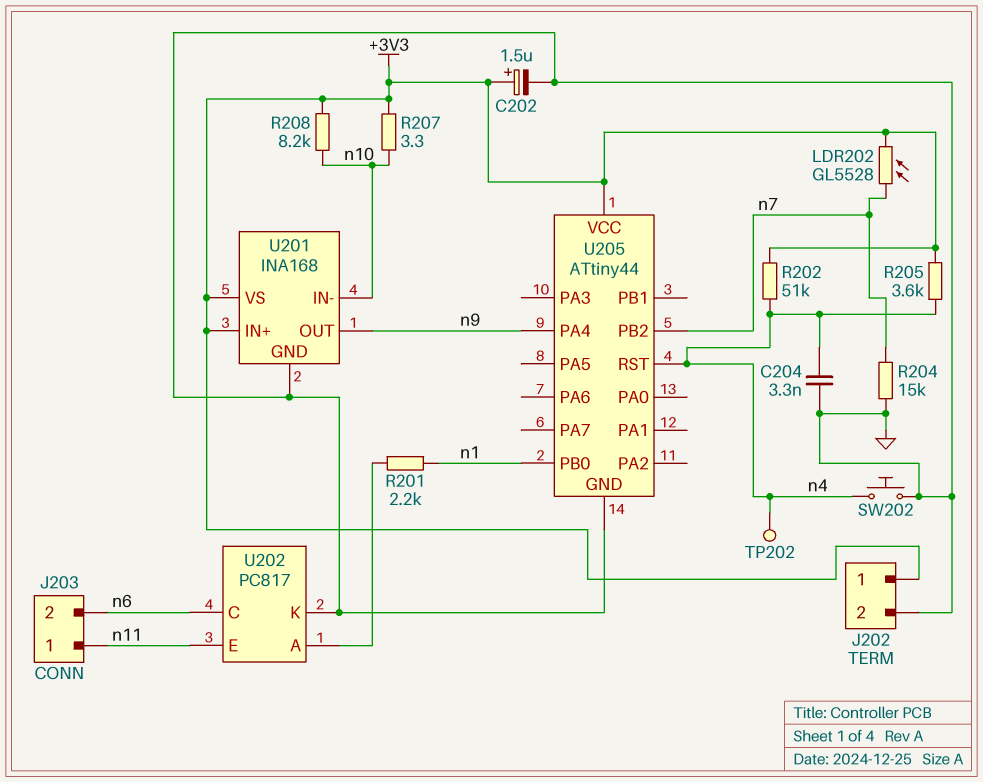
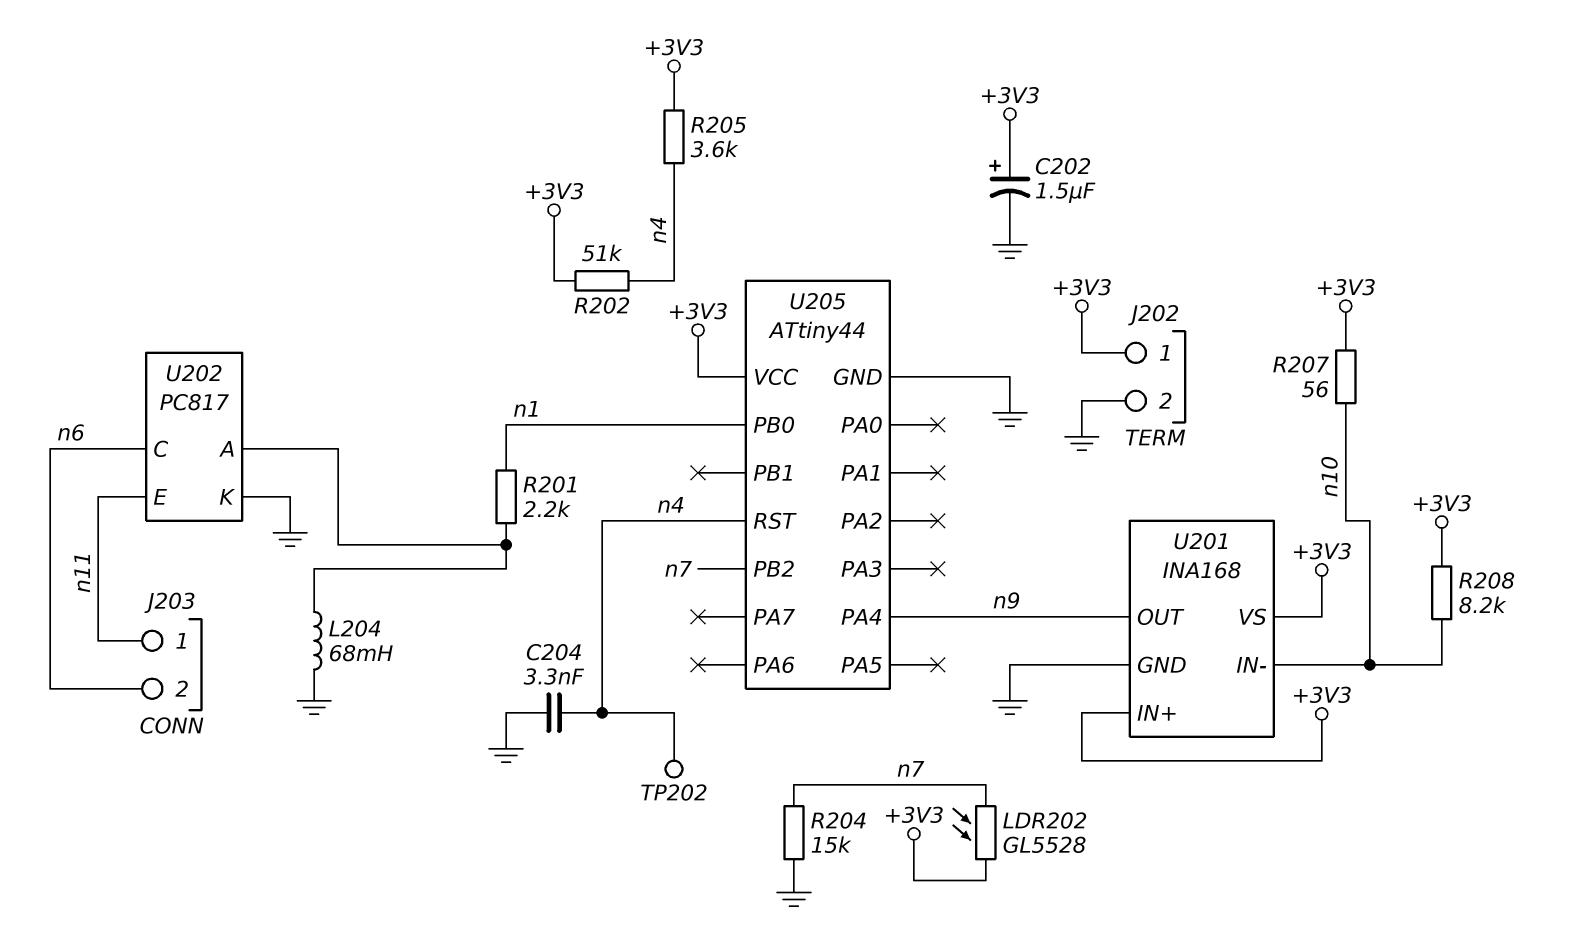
L204: none -> 68mH (GND, U202/A)
R207: 3.3 (+3V3, n10) -> 56 (+3V3, n10)
SW202: button (GND, n4) -> none

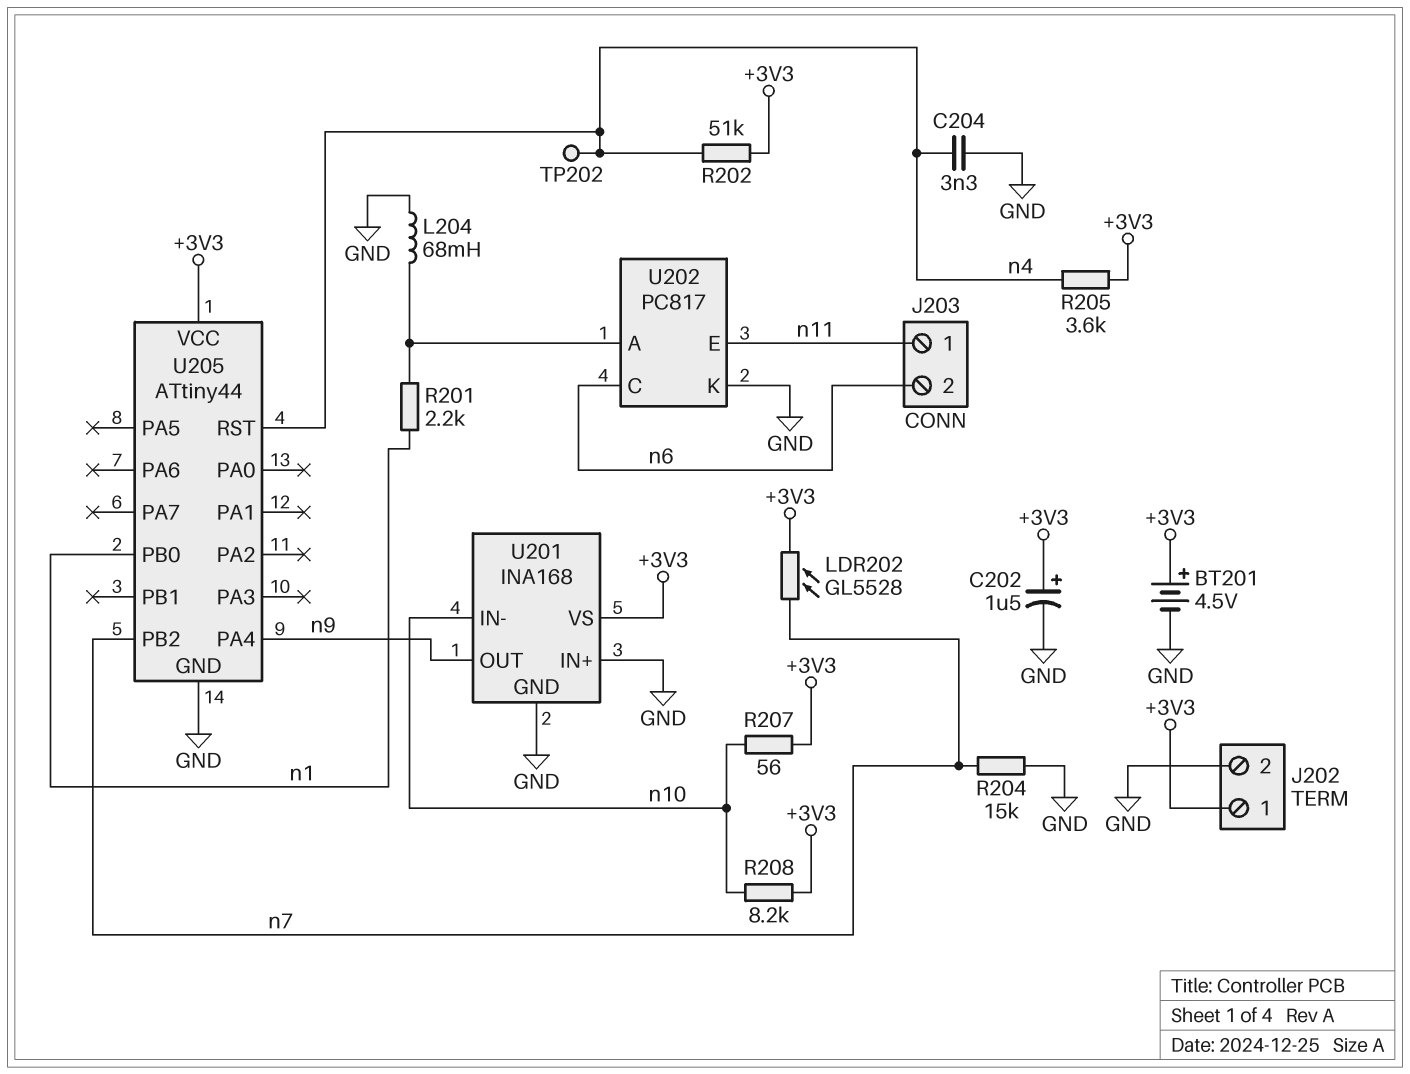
BT201: none -> 4.5V (plus +3V3, minus GND)
U201 pin IN+: +3V3 -> GND

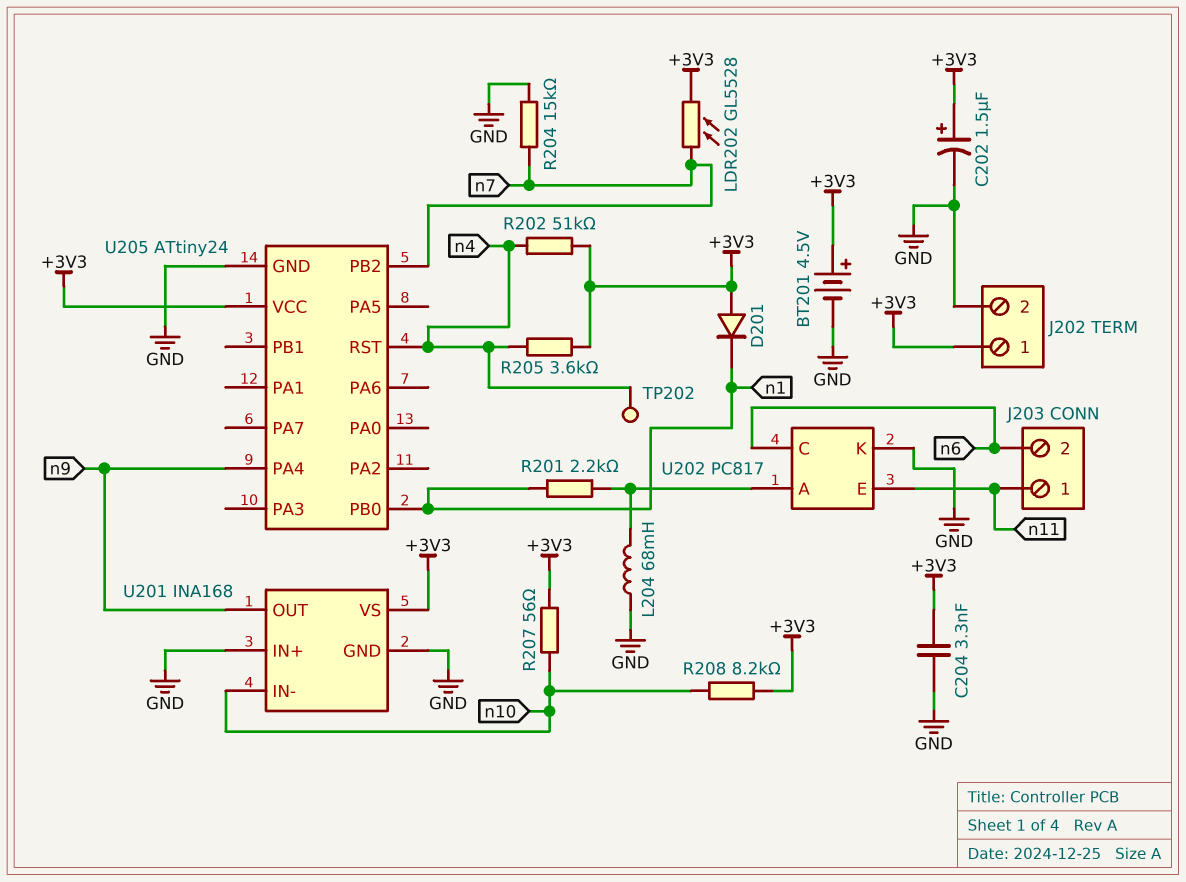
C204: 3.3nF (GND, n4) -> 3.3nF (+3V3, GND)
D201: none -> diode (A +3V3, K n1)
U205: ATtiny44 -> ATtiny24

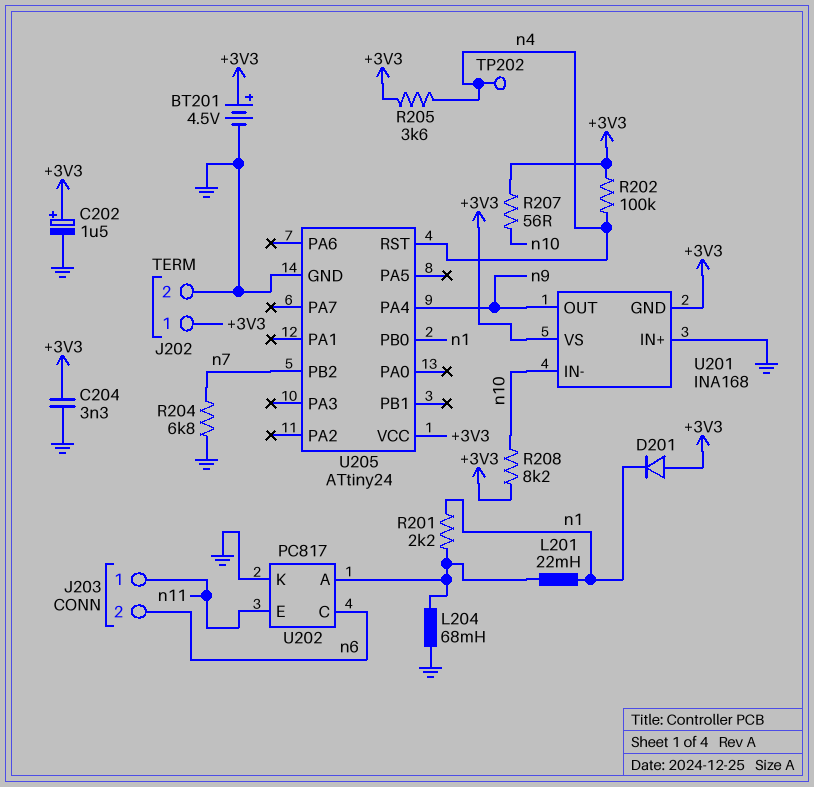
L201: none -> 22mH (U202/A, n1)
LDR202: GL5528 (+3V3, n7) -> none
R202: 51k (+3V3, n4) -> 100k (+3V3, n4)
R204: 15k (GND, n7) -> 6.8k (GND, n7)
U201 pin GND: GND -> +3V3

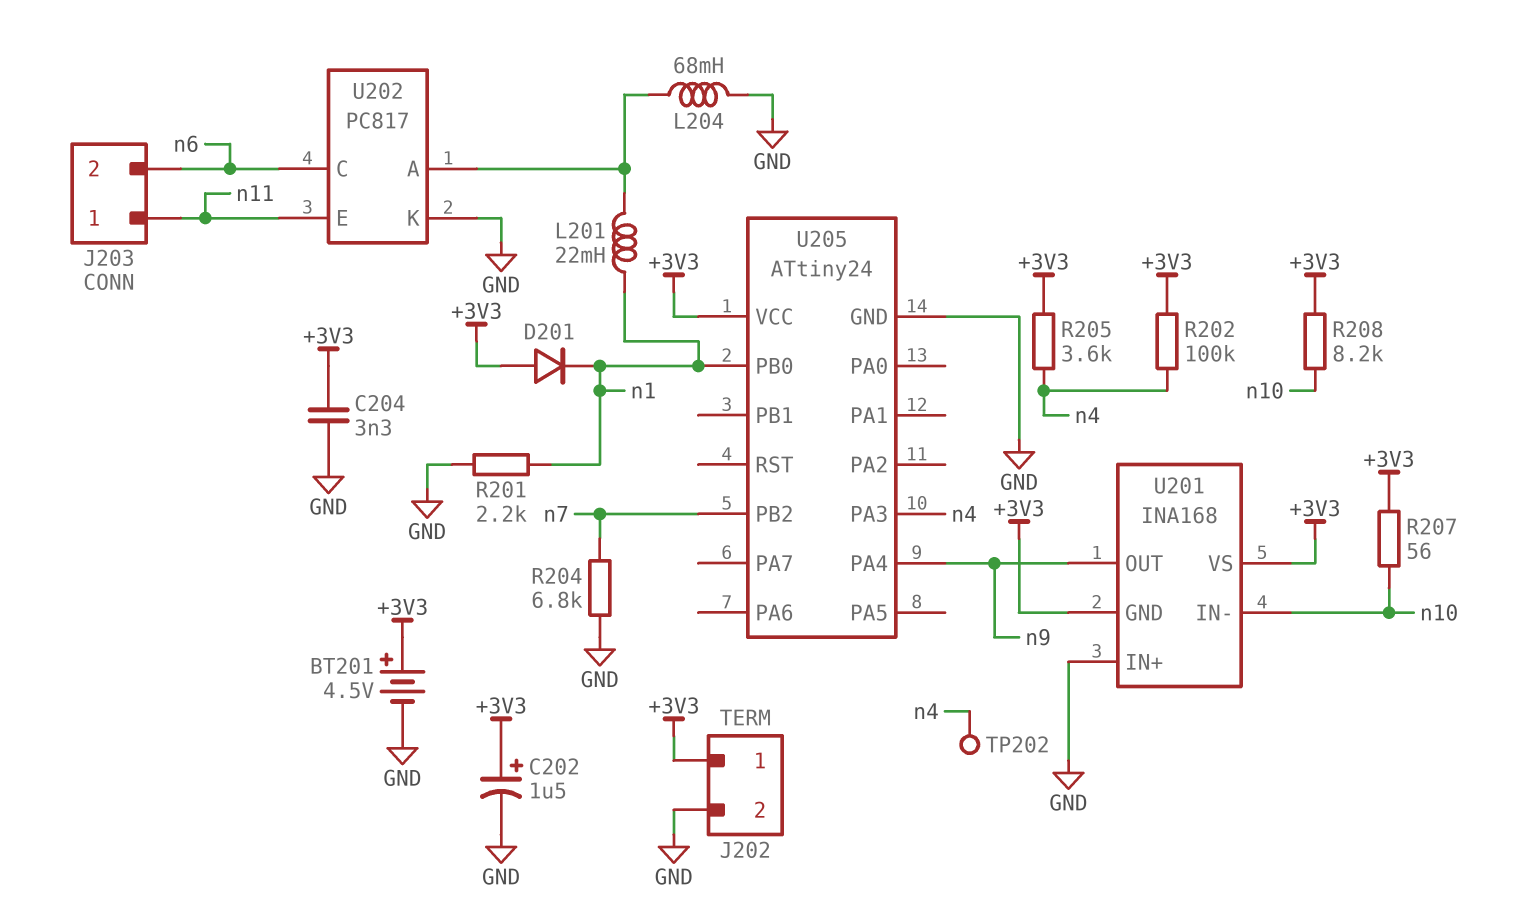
R201: 2.2k (U202/A, n1) -> 2.2k (GND, n1)
U205 pin PA3: none -> n4
U205 pin RST: n4 -> none

